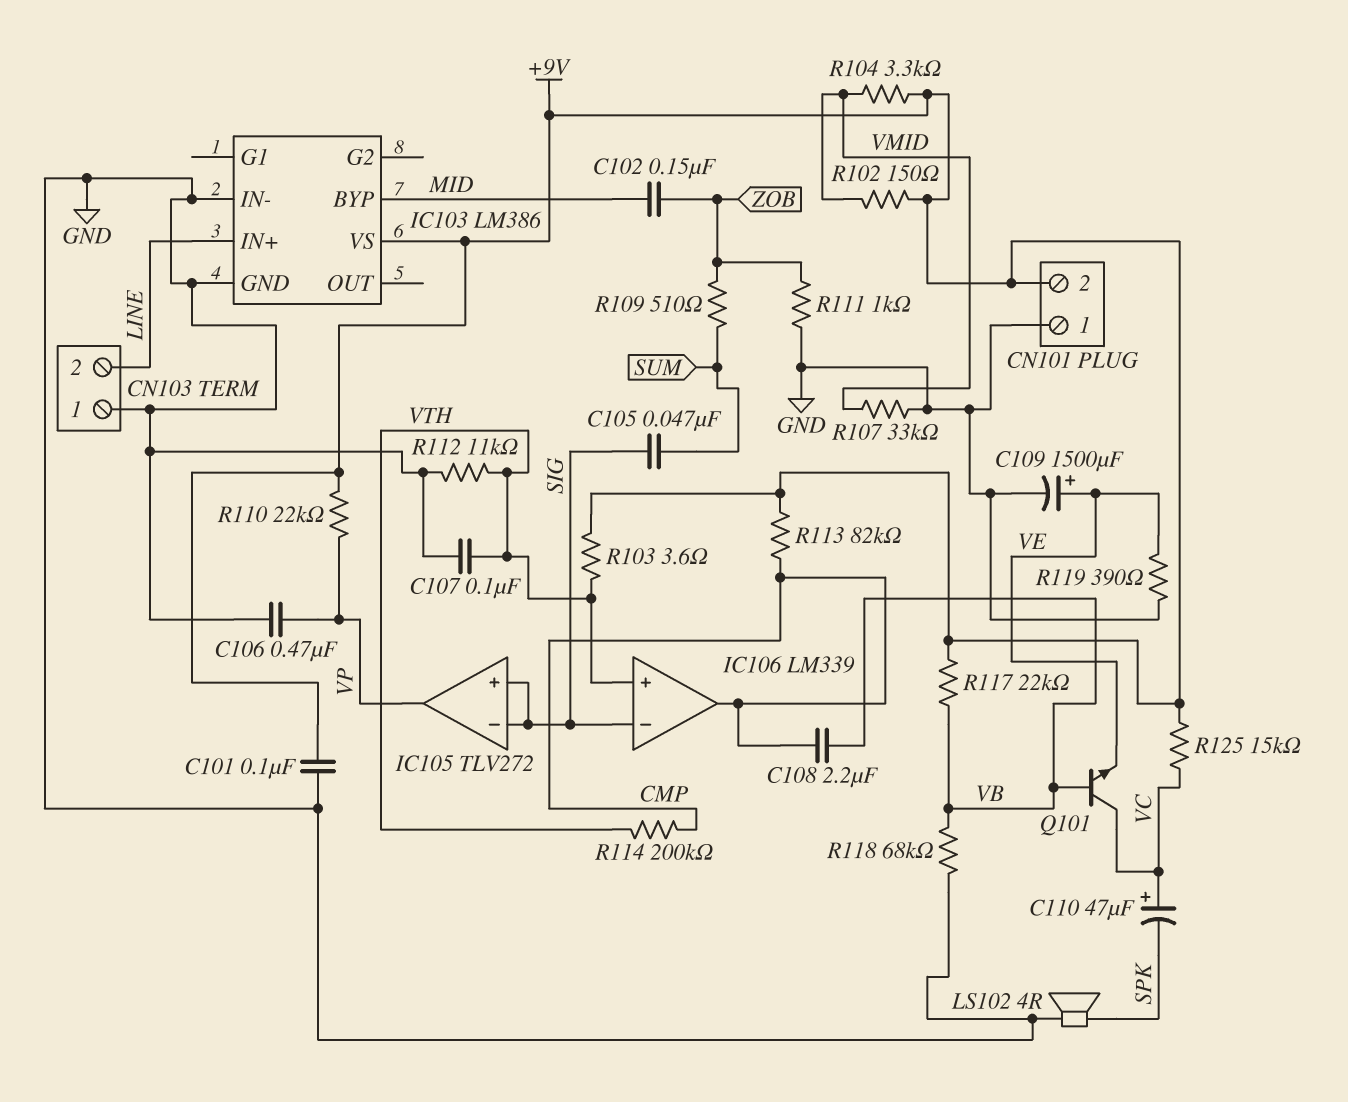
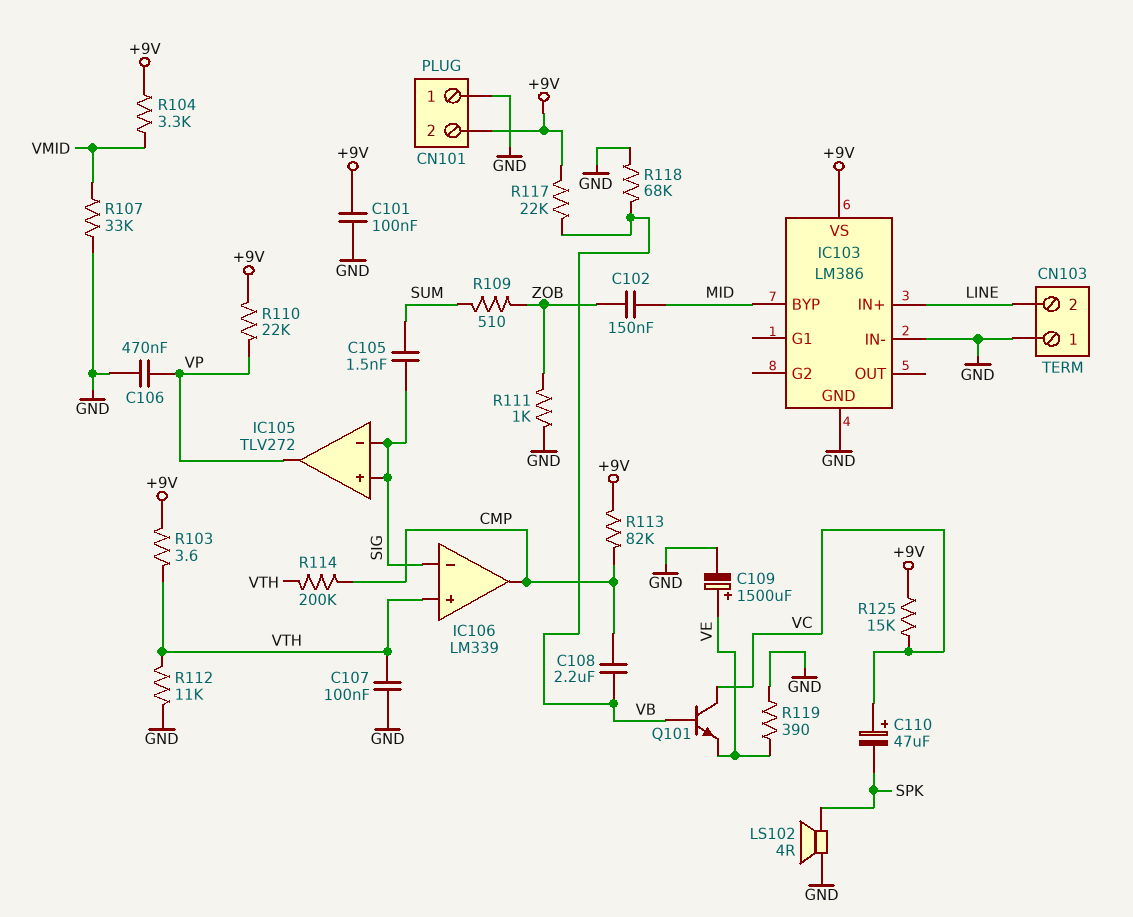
C105: 47nF (SIG, SUM) -> 1.5nF (SIG, SUM)
R102: 150 (+9V, VMID) -> none

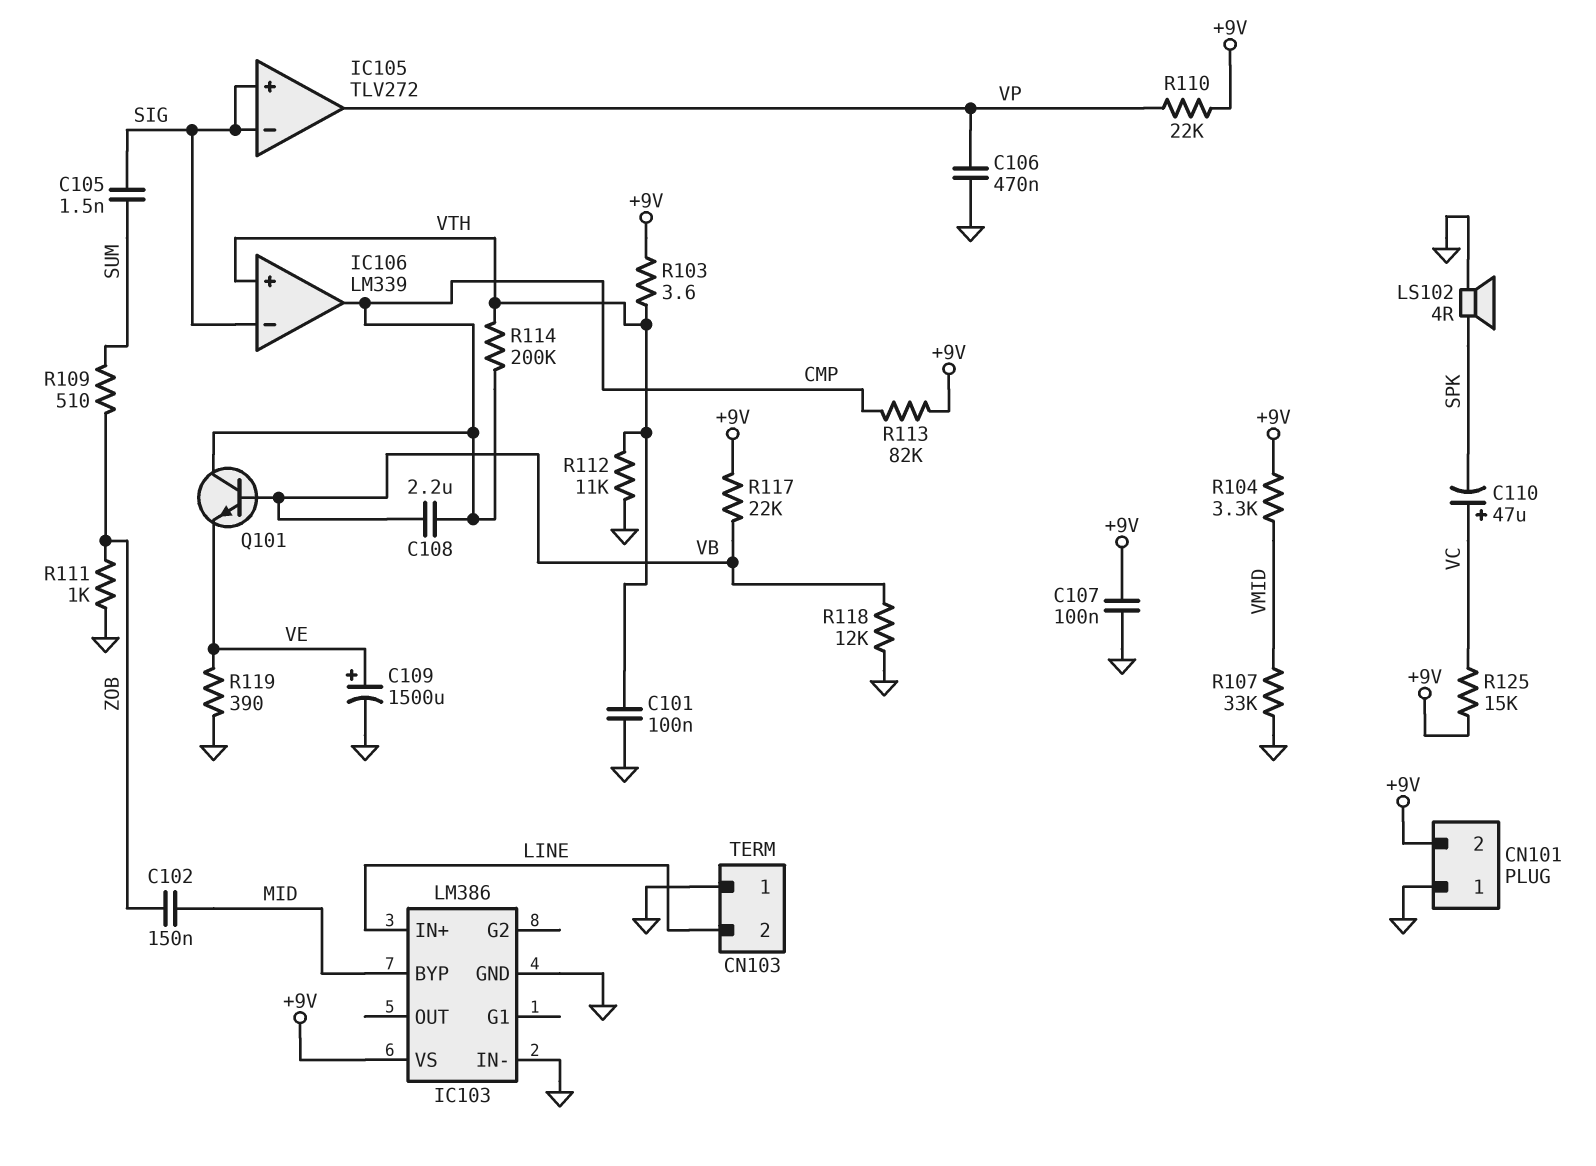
C101: 100nF (+9V, GND) -> 100nF (GND, VTH)
C107: 100nF (GND, VTH) -> 100nF (+9V, GND)
Q101: NPN (B VB, C VC, E VE) -> NPN (B VB, C CMP, E VE)
R118: 68k (GND, VB) -> 12k (GND, VB)

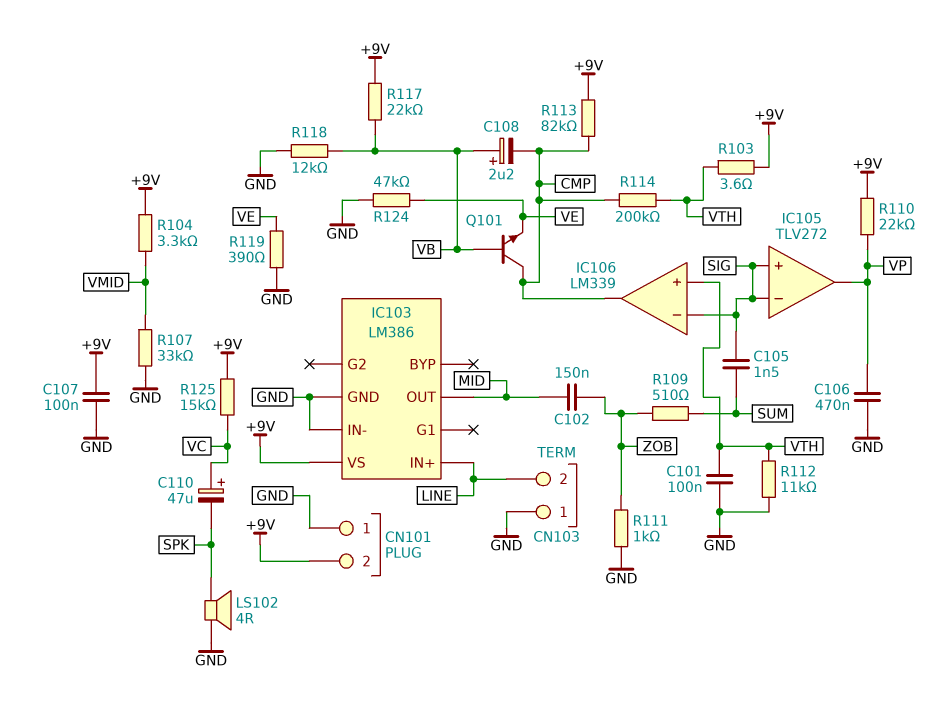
C108: 2.2uF (CMP, VB) -> 2.2uF (plus VB, minus CMP)
C109: 1500uF (plus VE, minus GND) -> none
IC103 pin BYP: MID -> none
IC103 pin OUT: none -> MID
R124: none -> 47k (GND, VE)

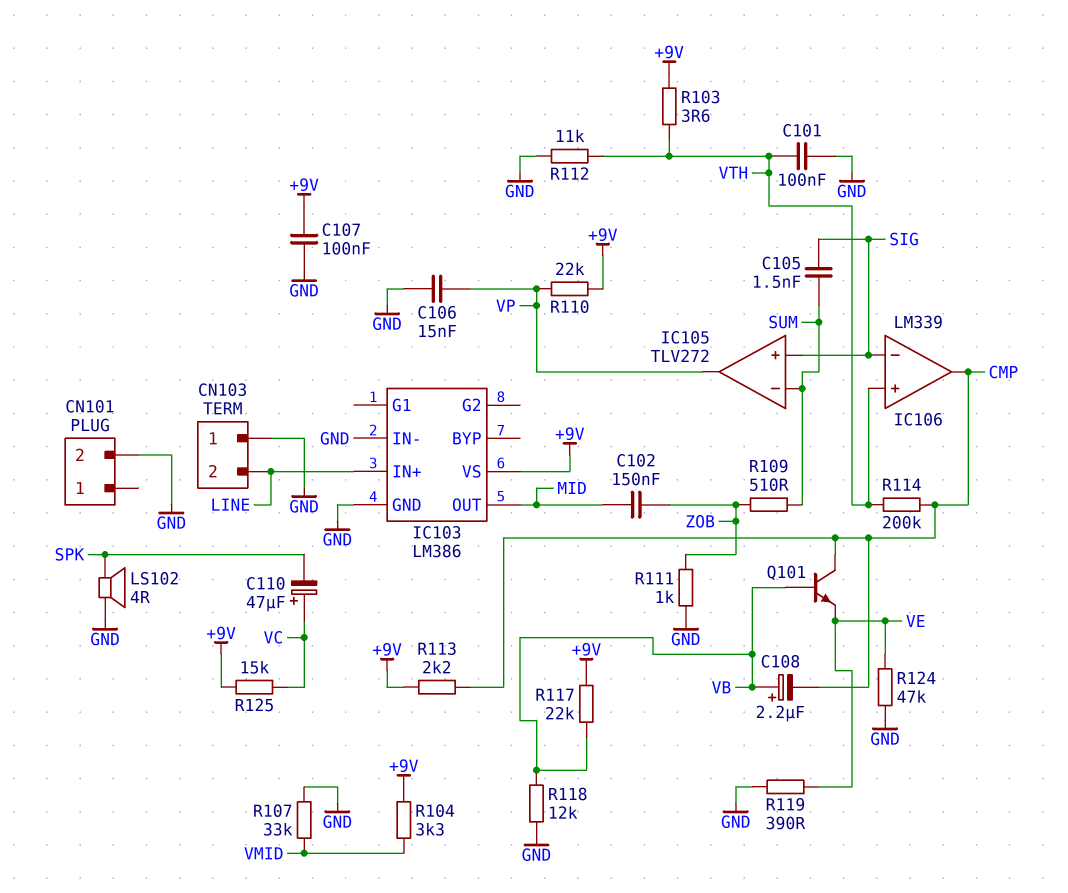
C106: 470nF (GND, VP) -> 15nF (GND, VP)
CN101 pin 1: GND -> none
CN101 pin 2: +9V -> GND
IC105 pin in-: SIG -> SUM
R113: 82k (+9V, CMP) -> 2.2k (+9V, CMP)

